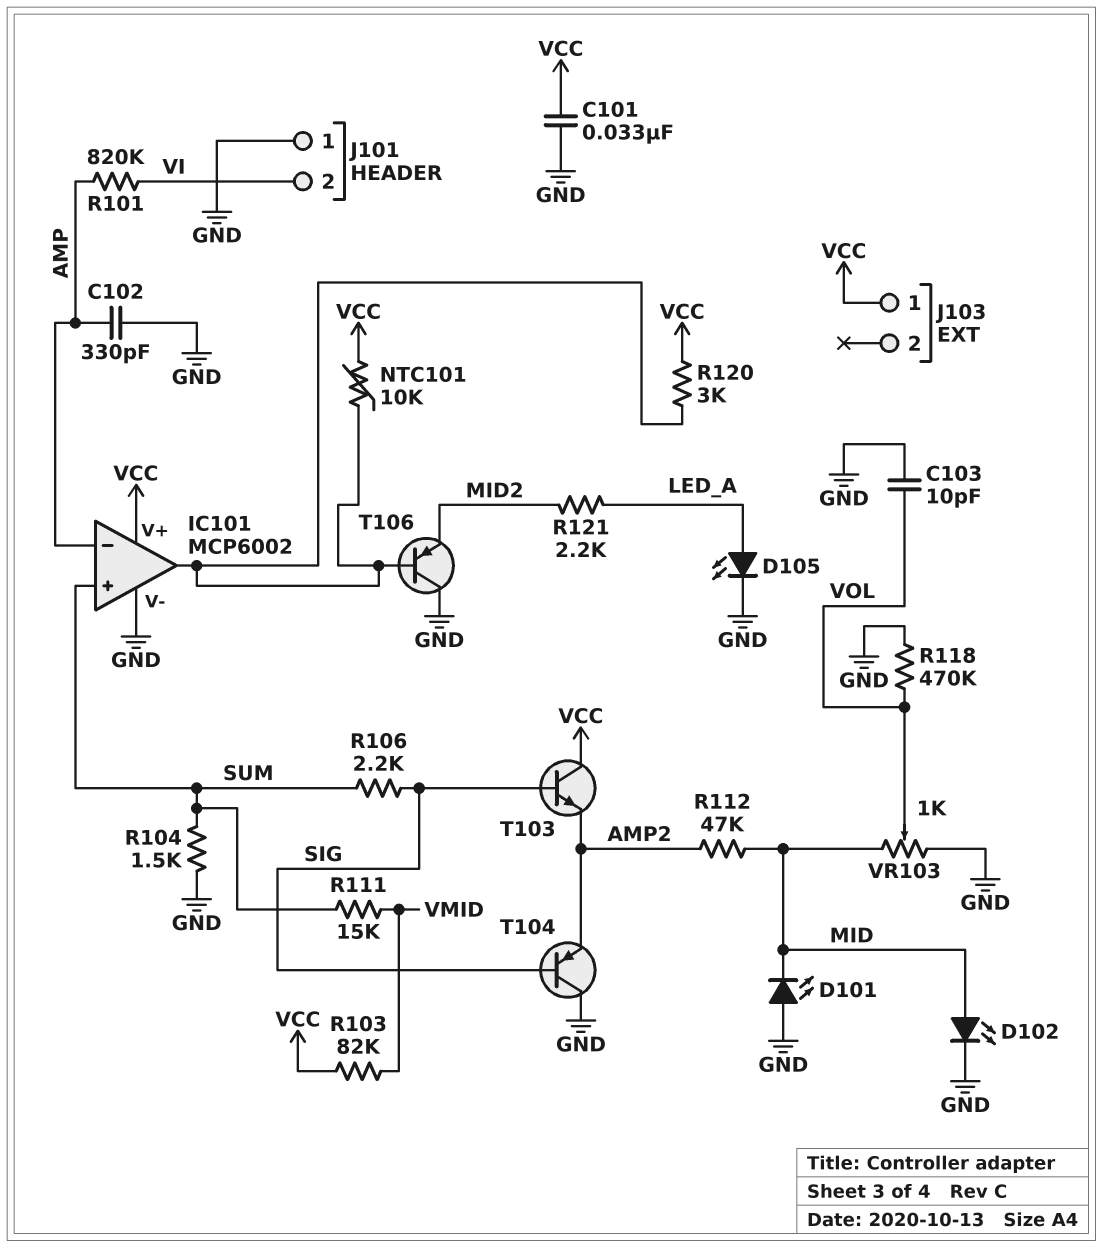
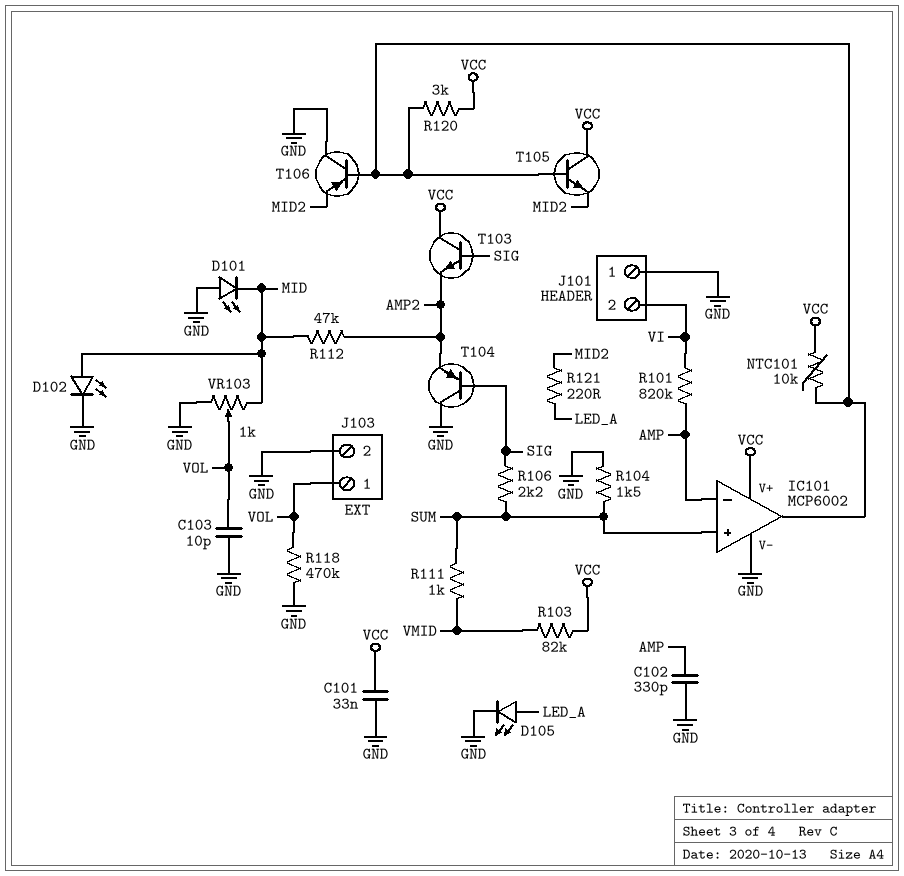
J103 pin 1: VCC -> VOL
J103 pin 2: none -> GND
R111: 15k (SUM, VMID) -> 1k (SUM, VMID)
R121: 2.2k (LED_A, MID2) -> 220 (LED_A, MID2)
T105: none -> NPN (B IC101/out, C VCC, E MID2)

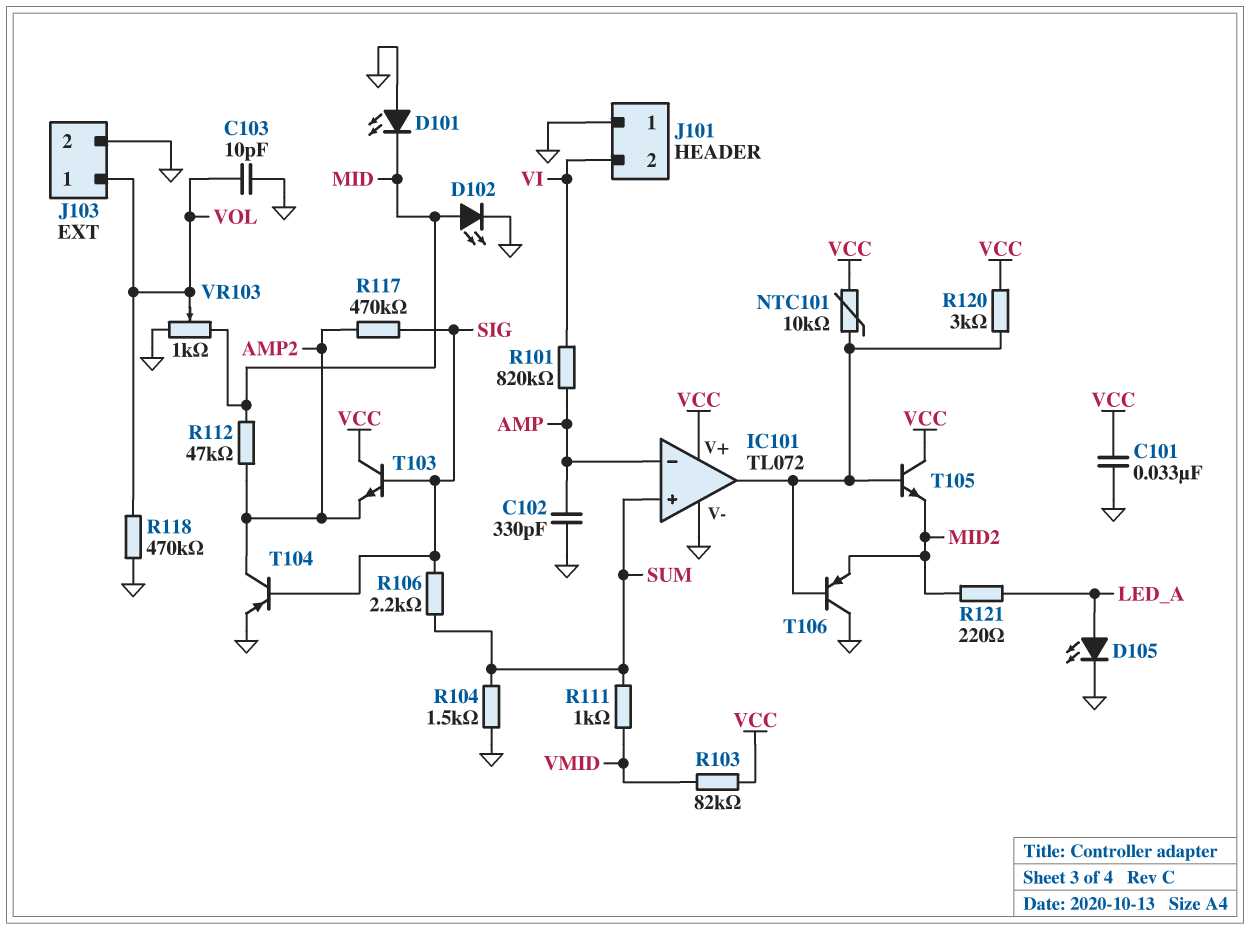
IC101: MCP6002 -> TL072
R117: none -> 470k (AMP2, SIG)
T104: PNP (B SIG, C GND, E AMP2) -> PNP (B SIG, C AMP2, E GND)

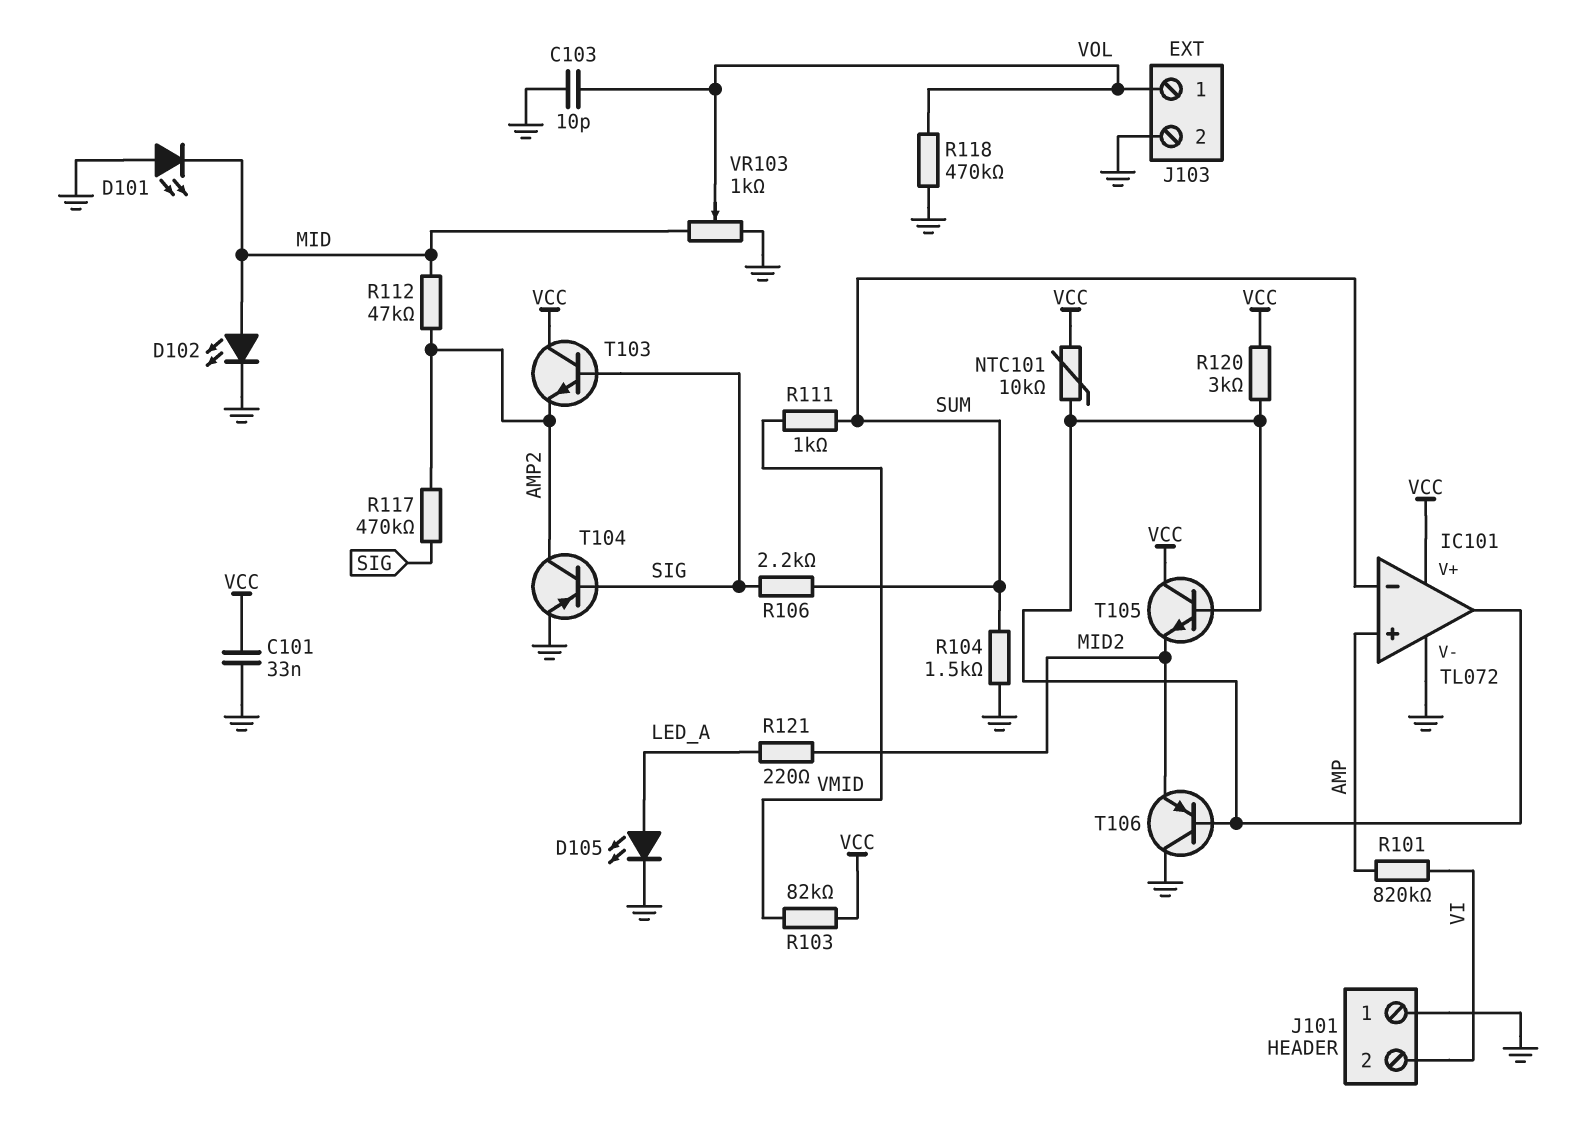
C102: 330pF (AMP, GND) -> none
IC101 pin in+: SUM -> AMP
IC101 pin in-: AMP -> SUM

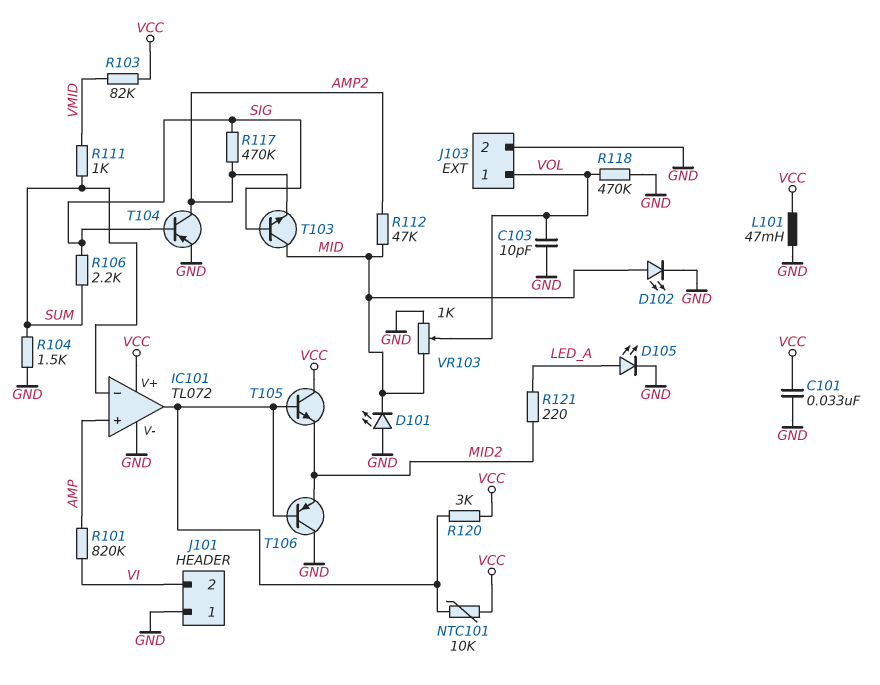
L101: none -> 47mH (GND, VCC)
T103: NPN (B SIG, C VCC, E AMP2) -> NPN (B SIG, C MID, E AMP2)

